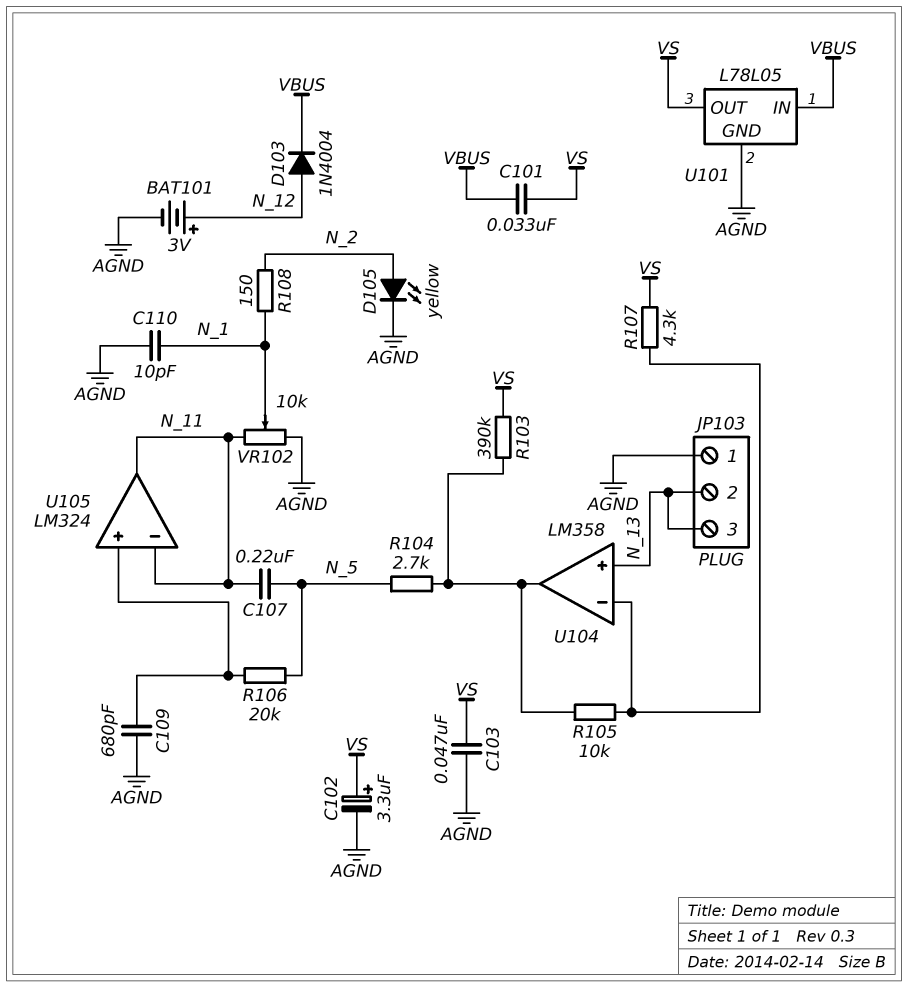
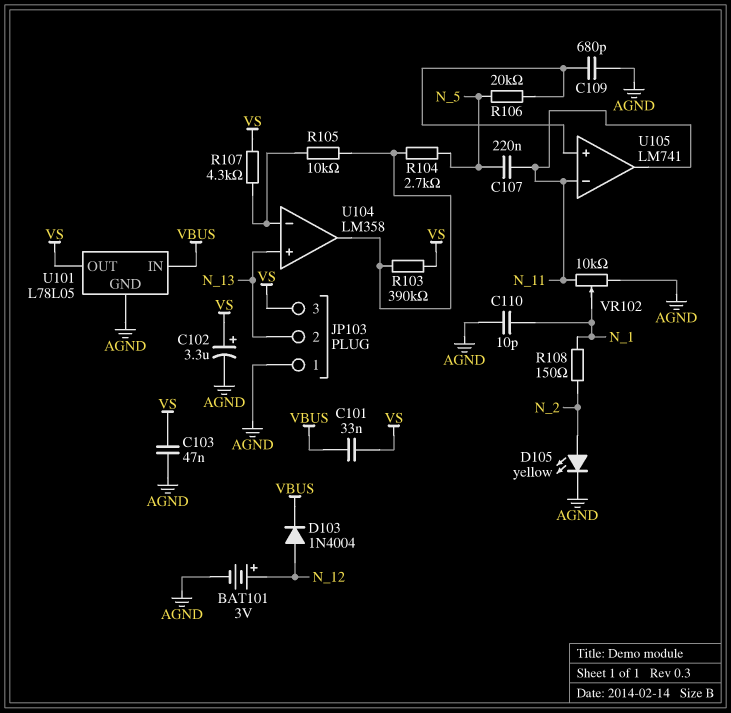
JP103 pin 3: N_13 -> VS
U105: LM324 -> LM741

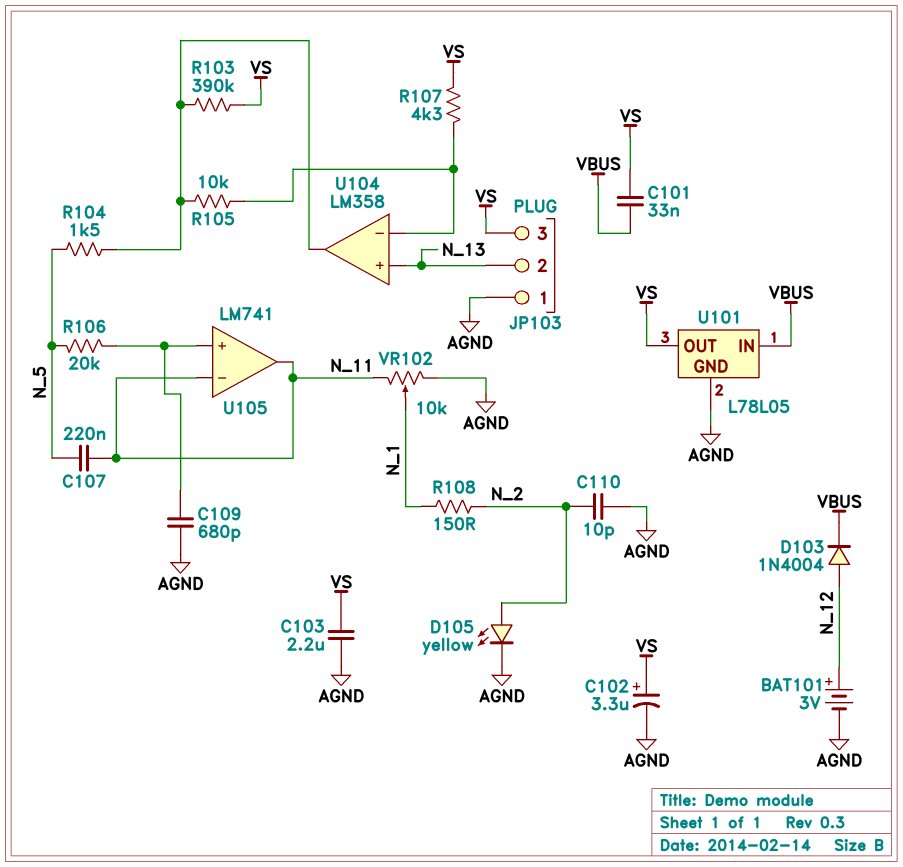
C103: 47nF (AGND, VS) -> 2.2uF (AGND, VS)
C110: 10pF (AGND, N_1) -> 10pF (AGND, N_2)
R104: 2.7k (N_5, U104/out) -> 1.5k (N_5, U104/out)

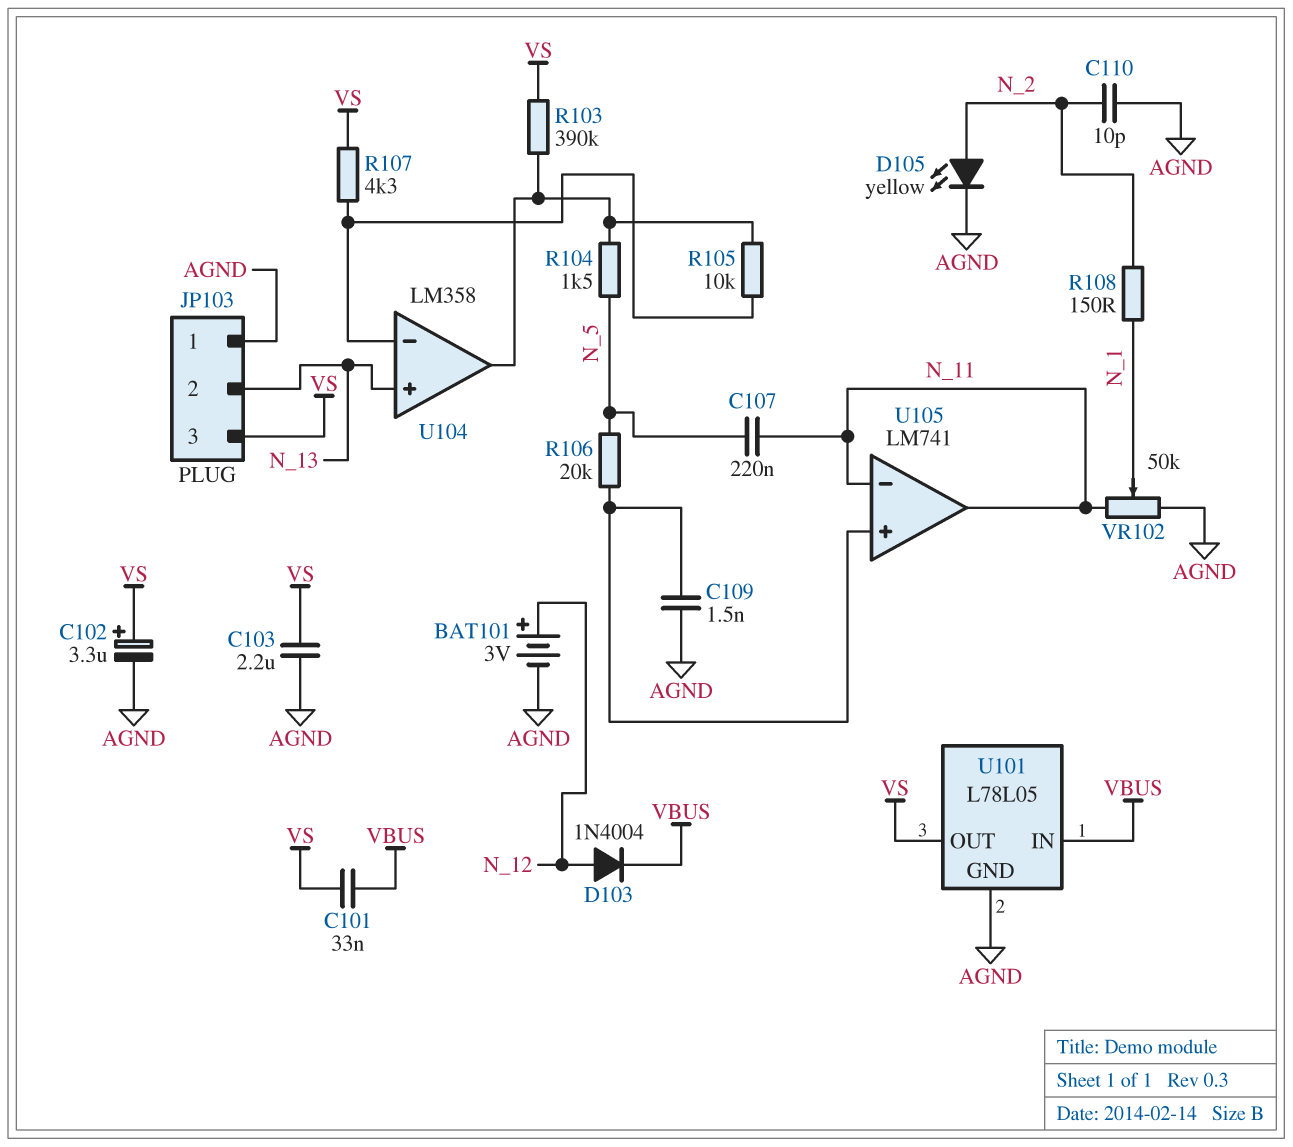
C109: 680pF (AGND, U105/in+) -> 1.5nF (AGND, U105/in+)
VR102: 10k (AGND, N_11, wiper N_1) -> 50k (AGND, N_11, wiper N_1)

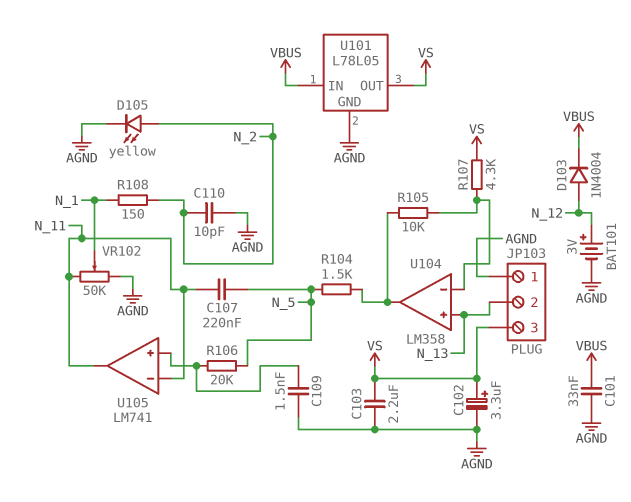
C101: 33nF (VBUS, VS) -> 33nF (AGND, VBUS)
R103: 390k (U104/out, VS) -> none

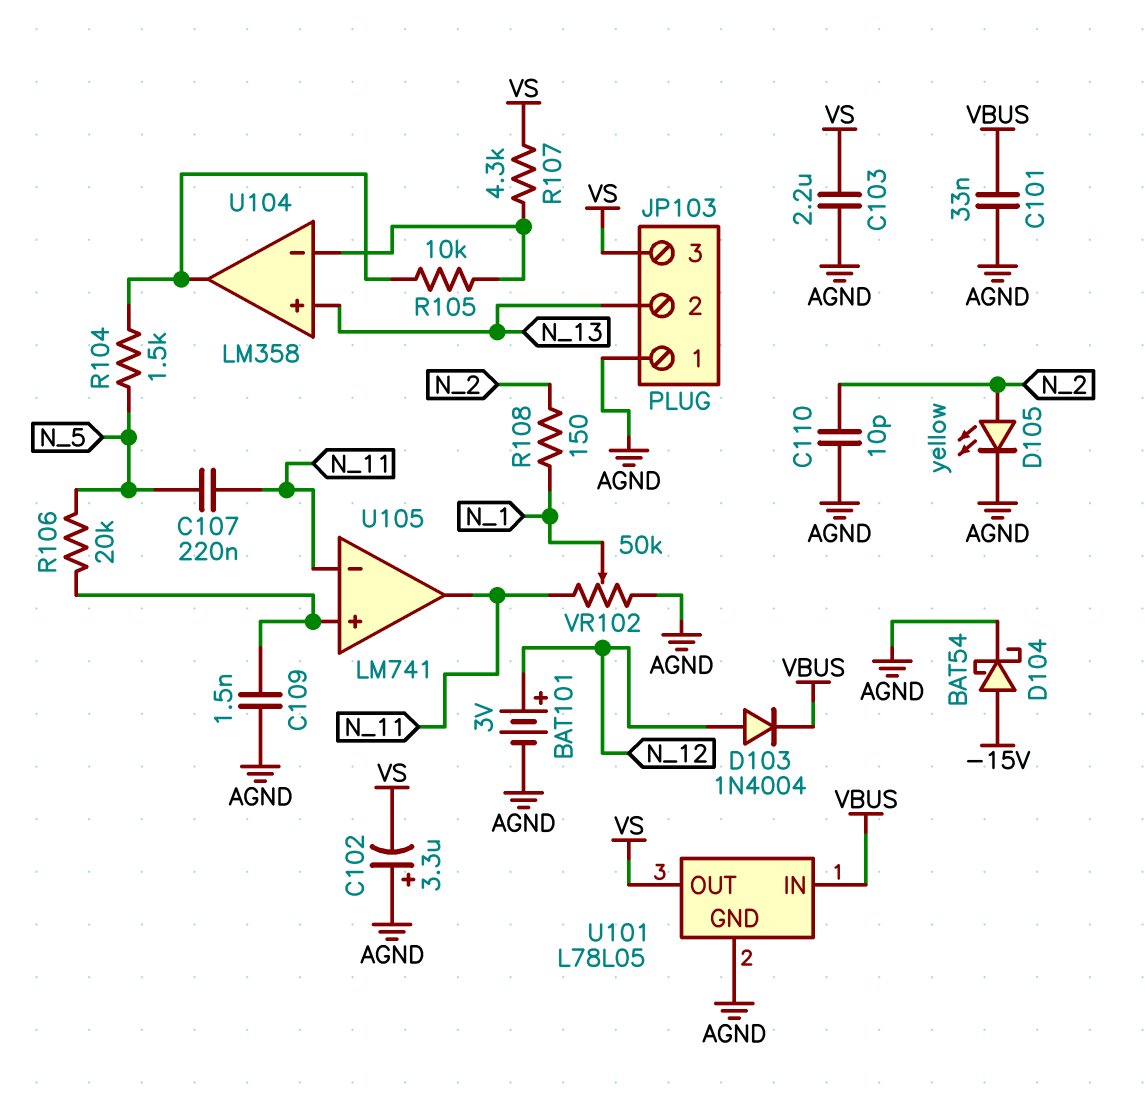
C102: 3.3uF (plus VS, minus AGND) -> 3.3uF (plus AGND, minus VS)
D104: none -> schottky BAT54 (A -15V, K AGND)

